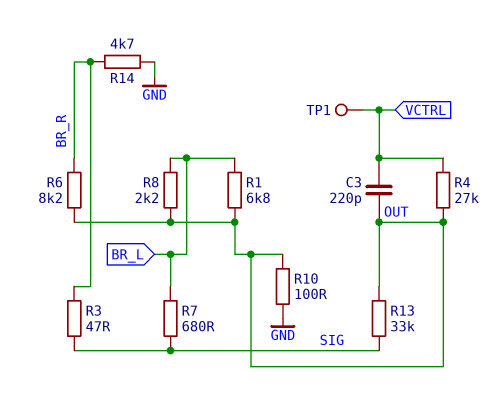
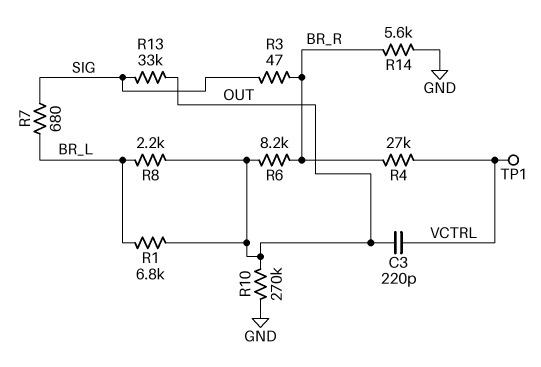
R4: 27k (OUT, VCTRL) -> 27k (BR_R, VCTRL)
R10: 100 (GND, OUT) -> 270k (GND, OUT)
R14: 4.7k (BR_R, GND) -> 5.6k (BR_R, GND)

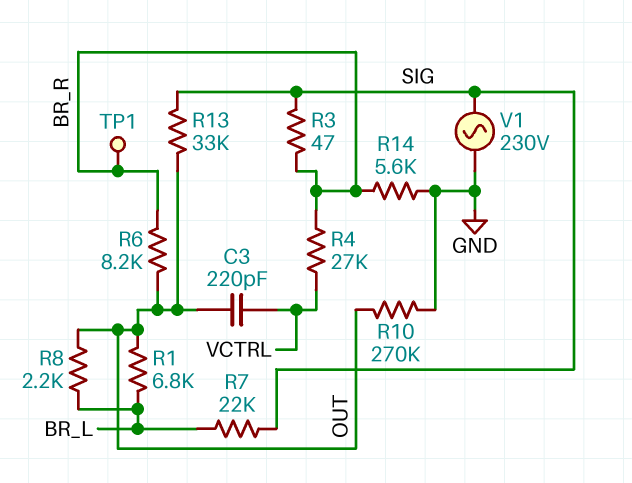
R7: 680 (BR_L, SIG) -> 22k (BR_L, SIG)
TP1: test point (VCTRL) -> test point (BR_R)
V1: none -> AC 230V (GND, SIG)

